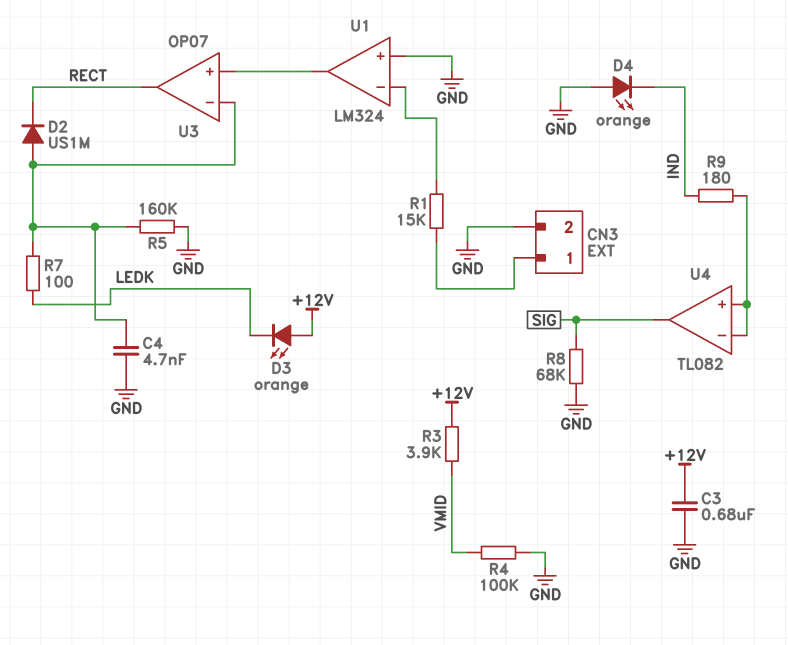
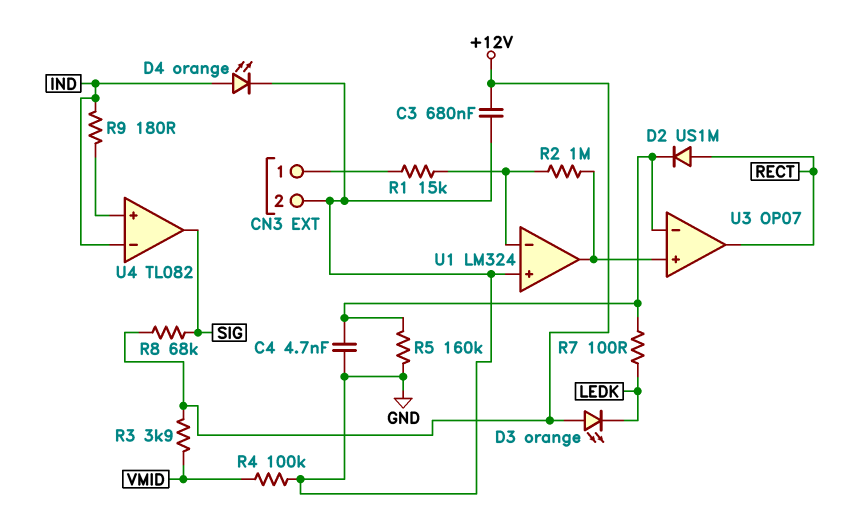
D2: diode US1M (A U3/in-, K RECT) -> diode US1M (A RECT, K U3/in-)
D4: LED orange (A GND, K IND) -> LED orange (A IND, K GND)
R2: none -> 1M (U1/in-, U1/out)
R8: 68k (GND, SIG) -> 68k (+12V, SIG)
U4 pin in-: U4/in+ -> IND

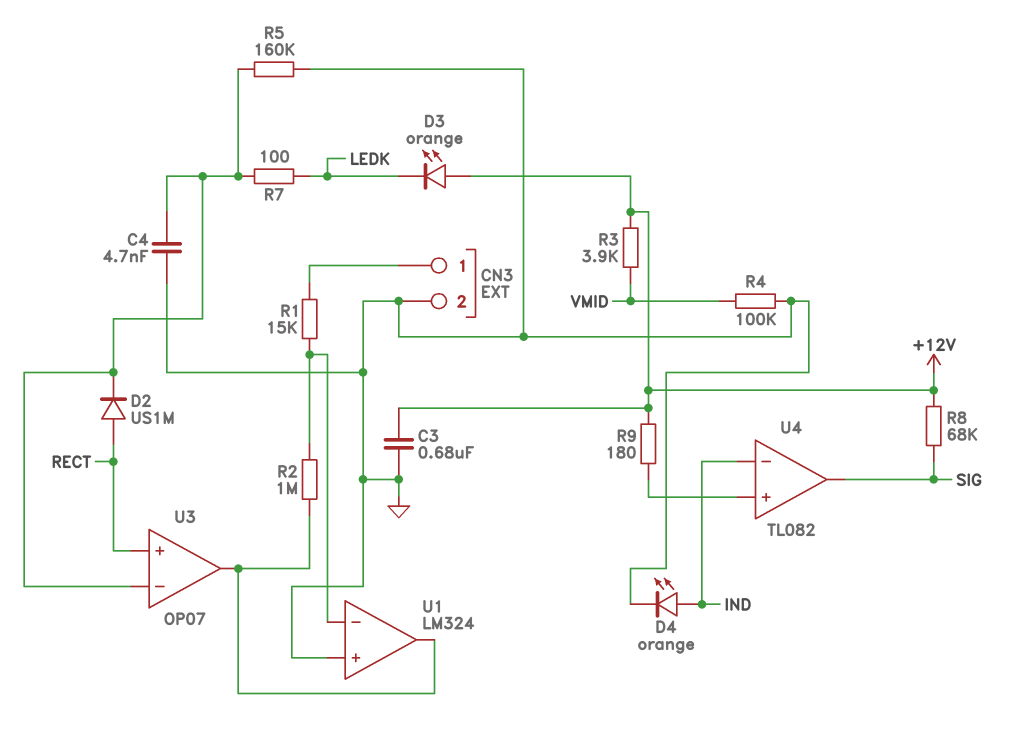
R9: 180 (IND, U4/in+) -> 180 (+12V, U4/in+)
U3 pin in+: U1/out -> RECT
U3 pin out: RECT -> U1/out

